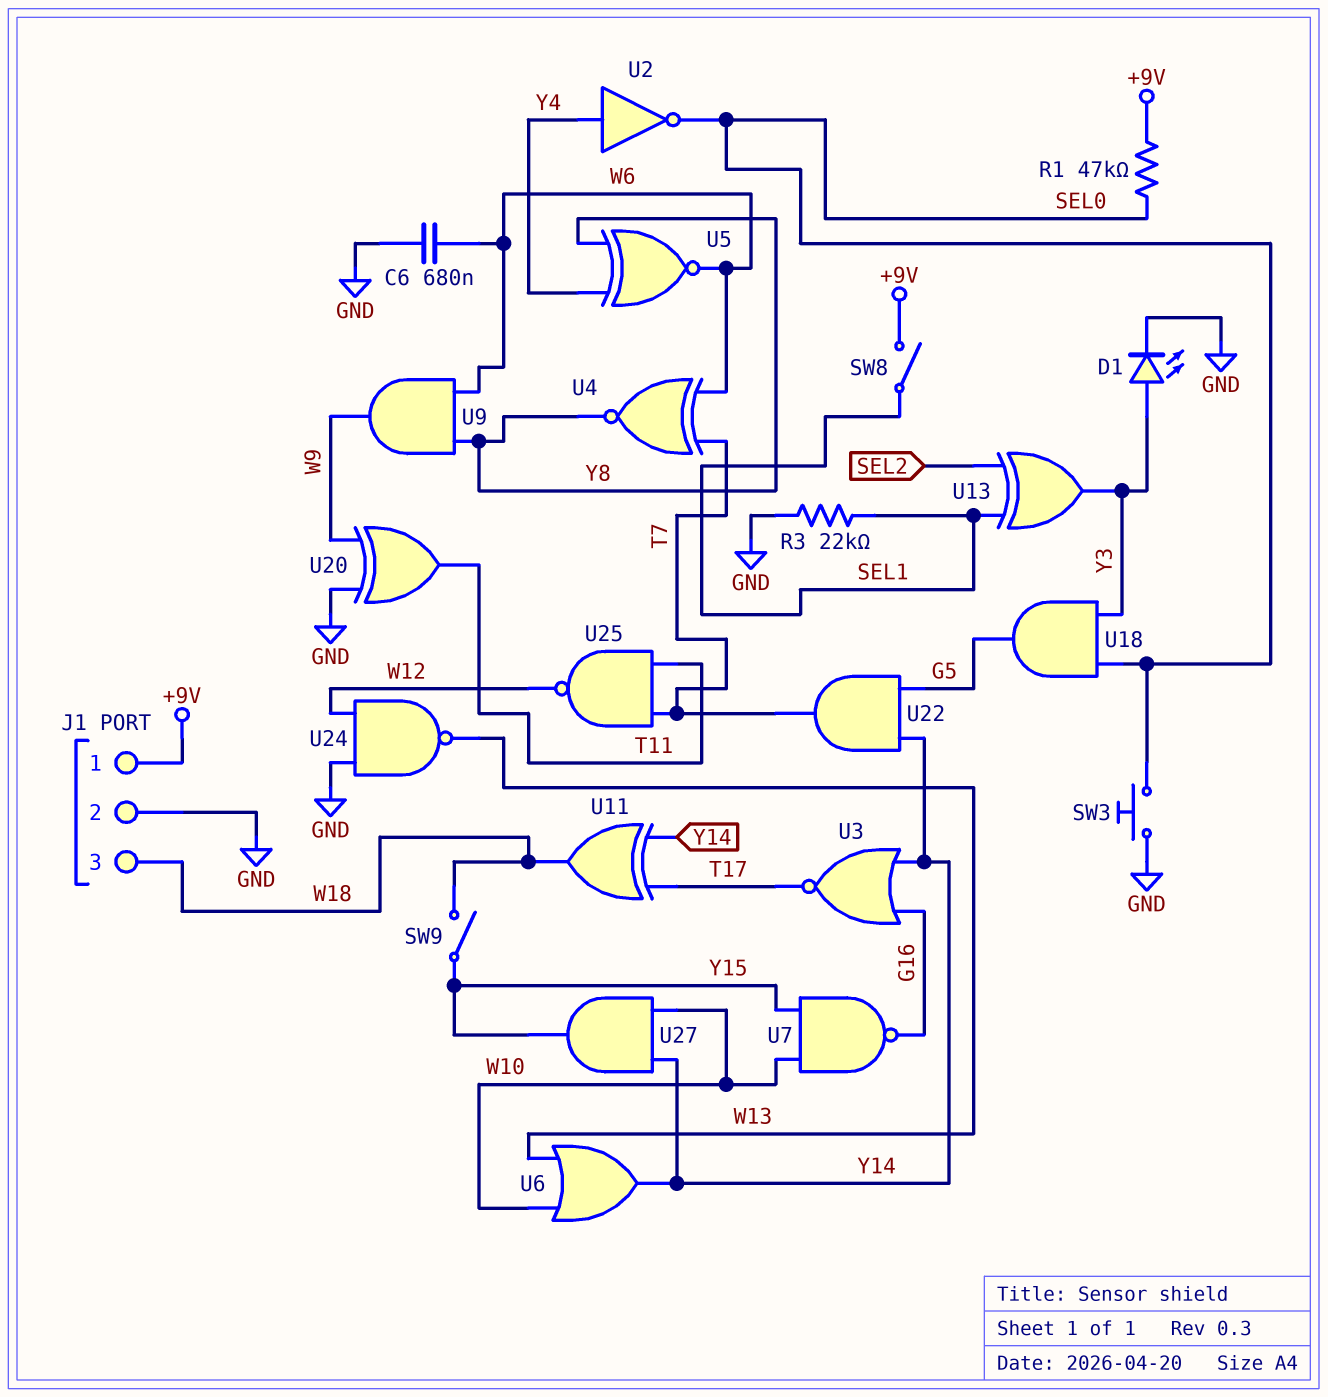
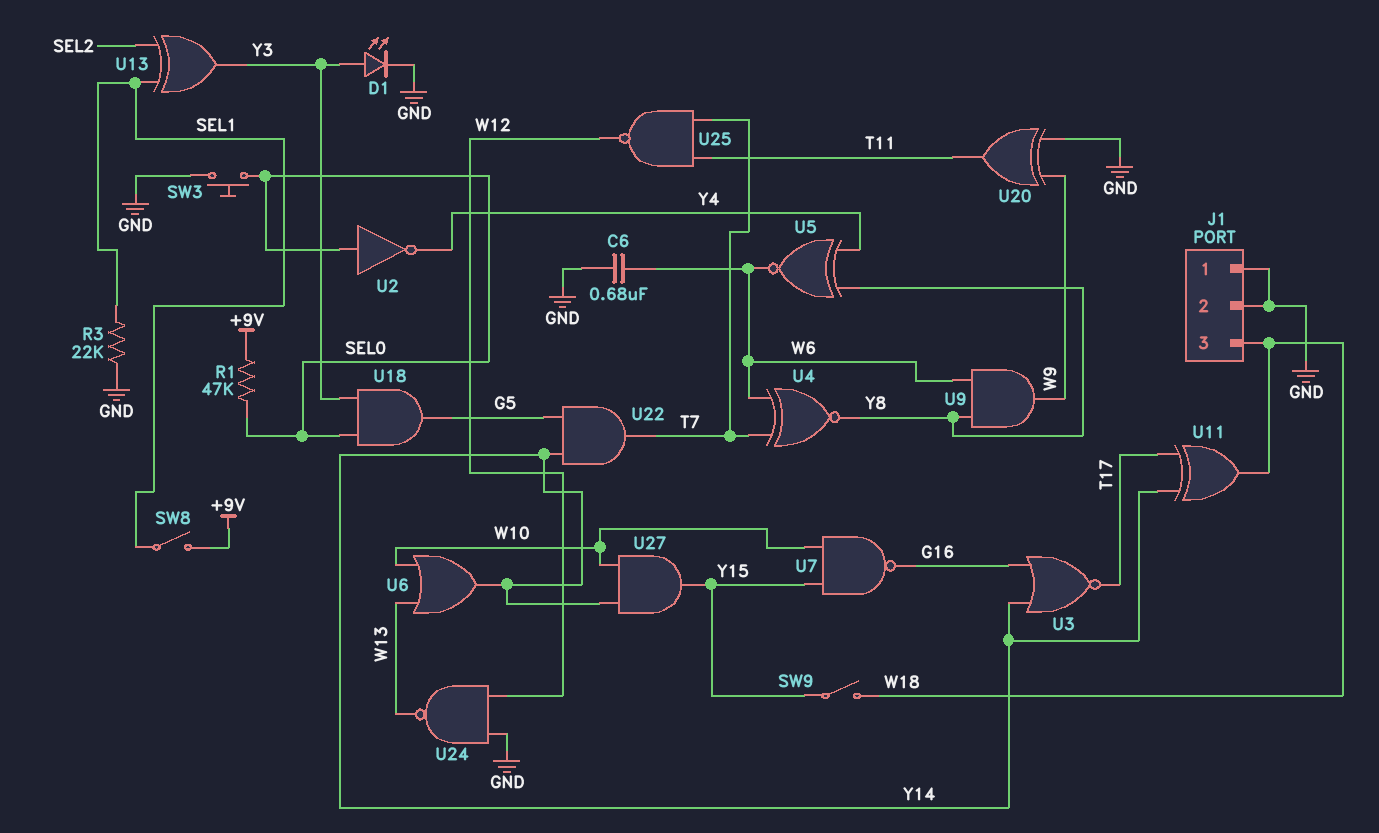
J1 pin 1: +9V -> GND
U2: NOT (in Y4, out SEL0) -> NOT (in SEL0, out Y4)

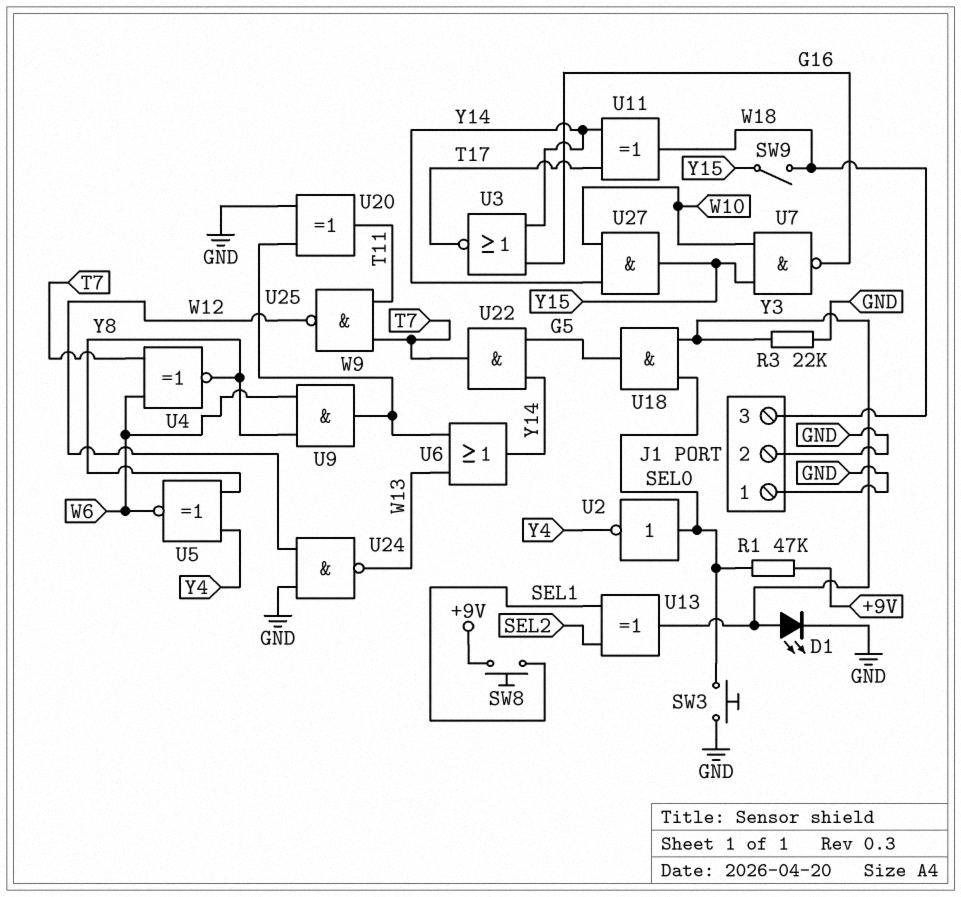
C6: 680nF (GND, W6) -> none
R3: 22k (GND, SEL1) -> 22k (GND, Y3)
SW8: switch (+9V, SEL1) -> button (+9V, SEL1)
U6: OR (in W10, in W13, out Y14) -> OR (in W9, in W13, out Y14)

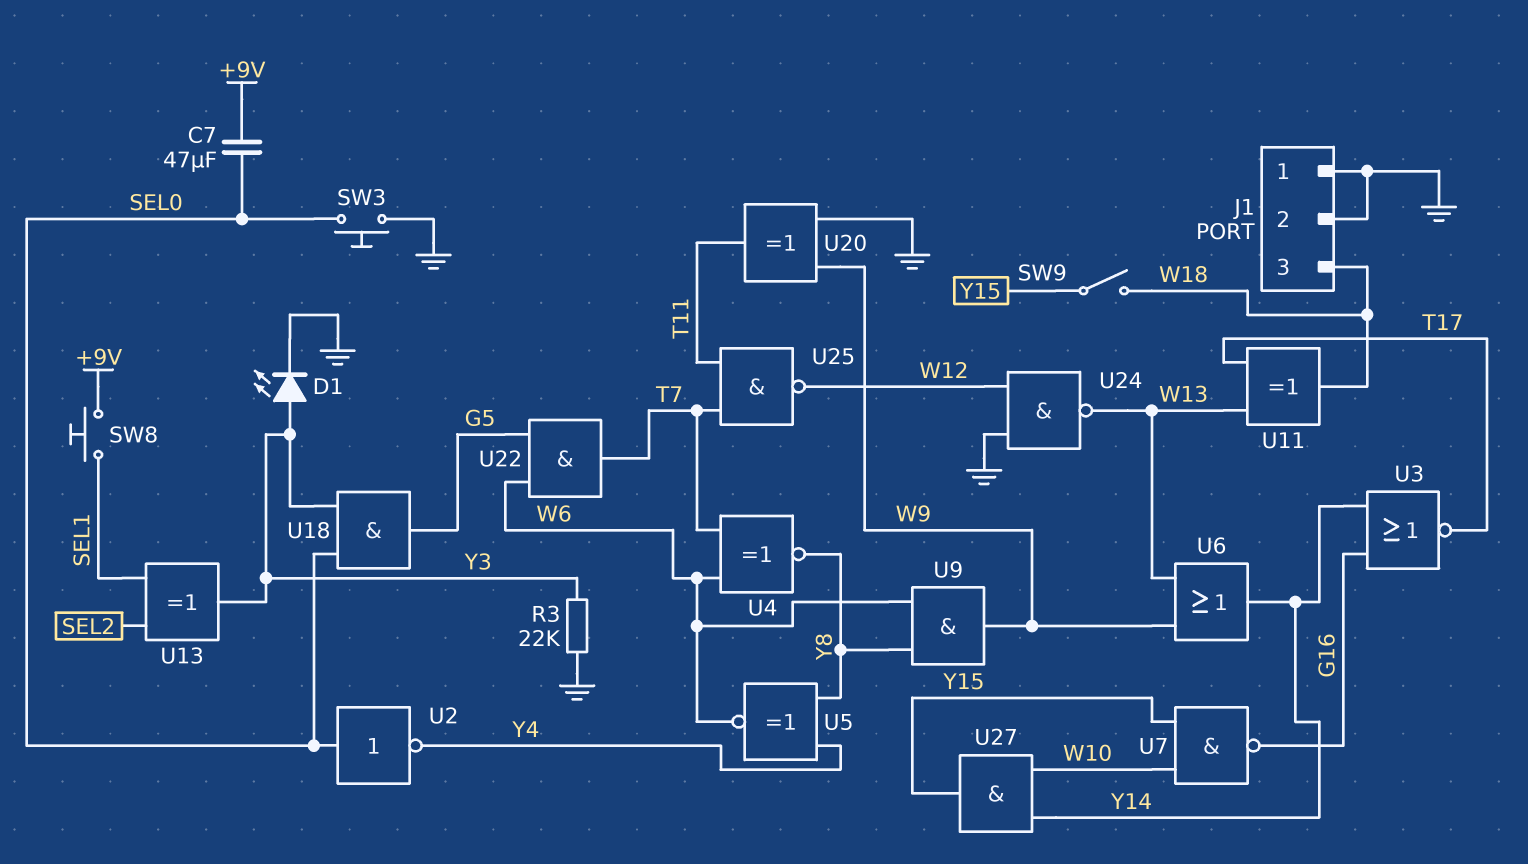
C7: none -> 47uF (+9V, SEL0)
R1: 47k (+9V, SEL0) -> none
U11: XOR (in T17, in Y14, out W18) -> XOR (in T17, in W13, out W18)
U22: AND (in G5, in Y14, out T7) -> AND (in G5, in W6, out T7)

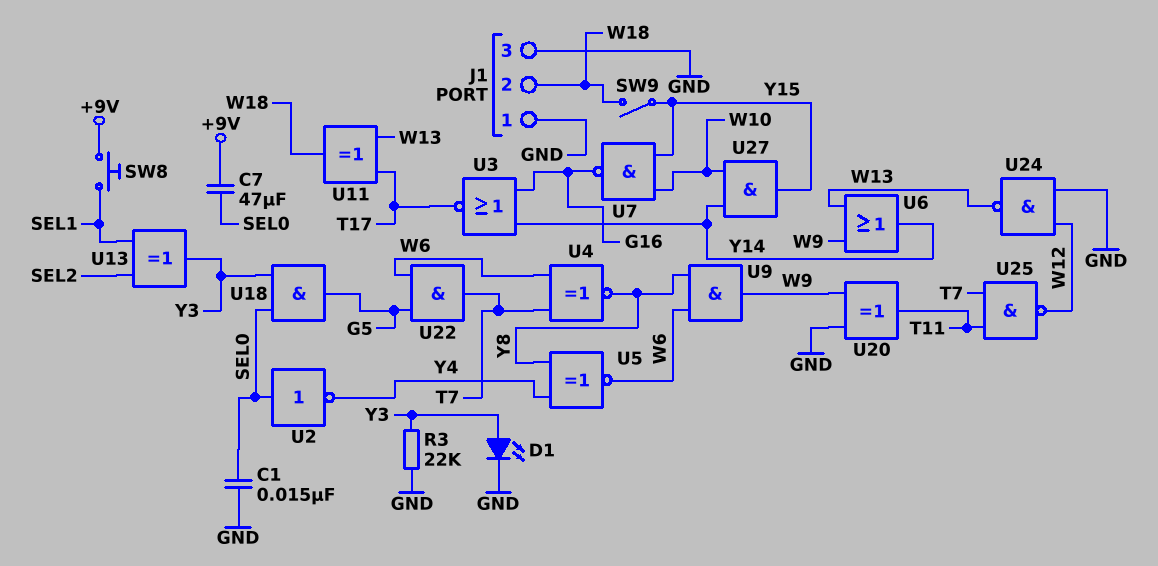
C1: none -> 15nF (GND, SEL0)
J1 pin 2: GND -> W18
J1 pin 3: W18 -> GND
SW3: button (GND, SEL0) -> none

